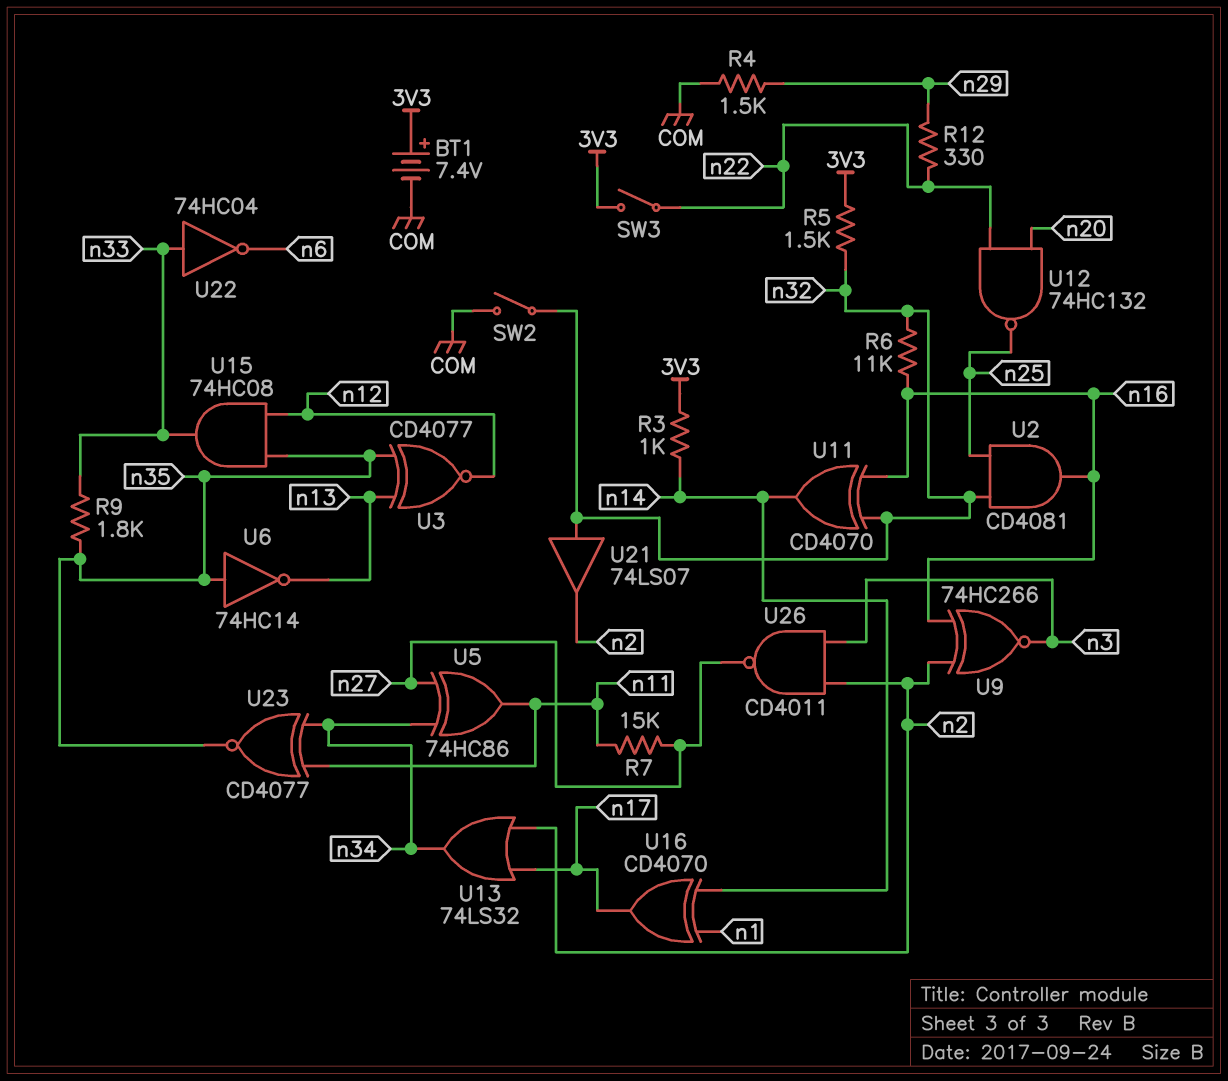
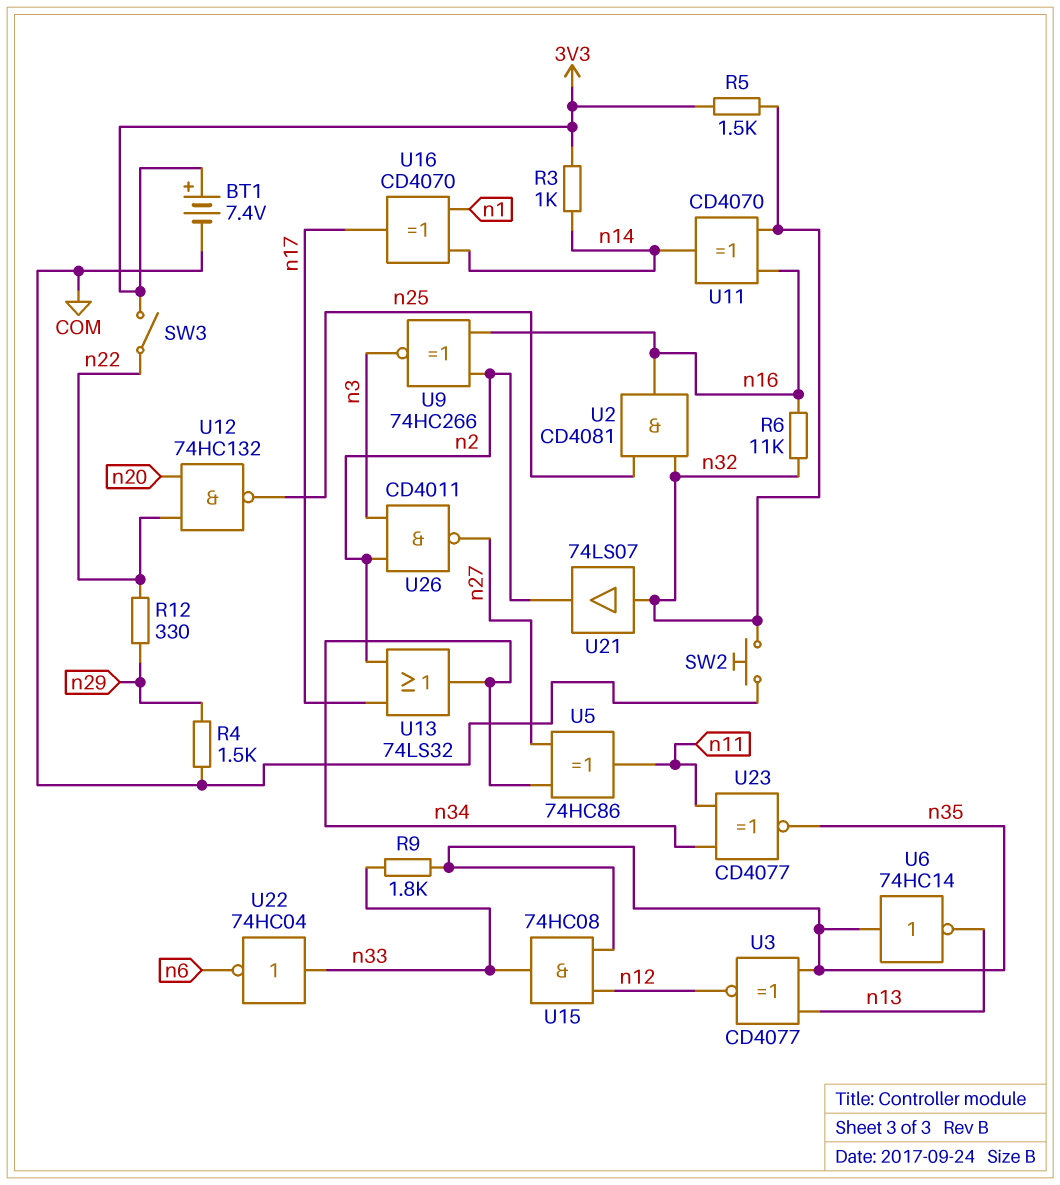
R7: 15k (n11, n27) -> none
SW2: switch (COM, n32) -> button (COM, n32)

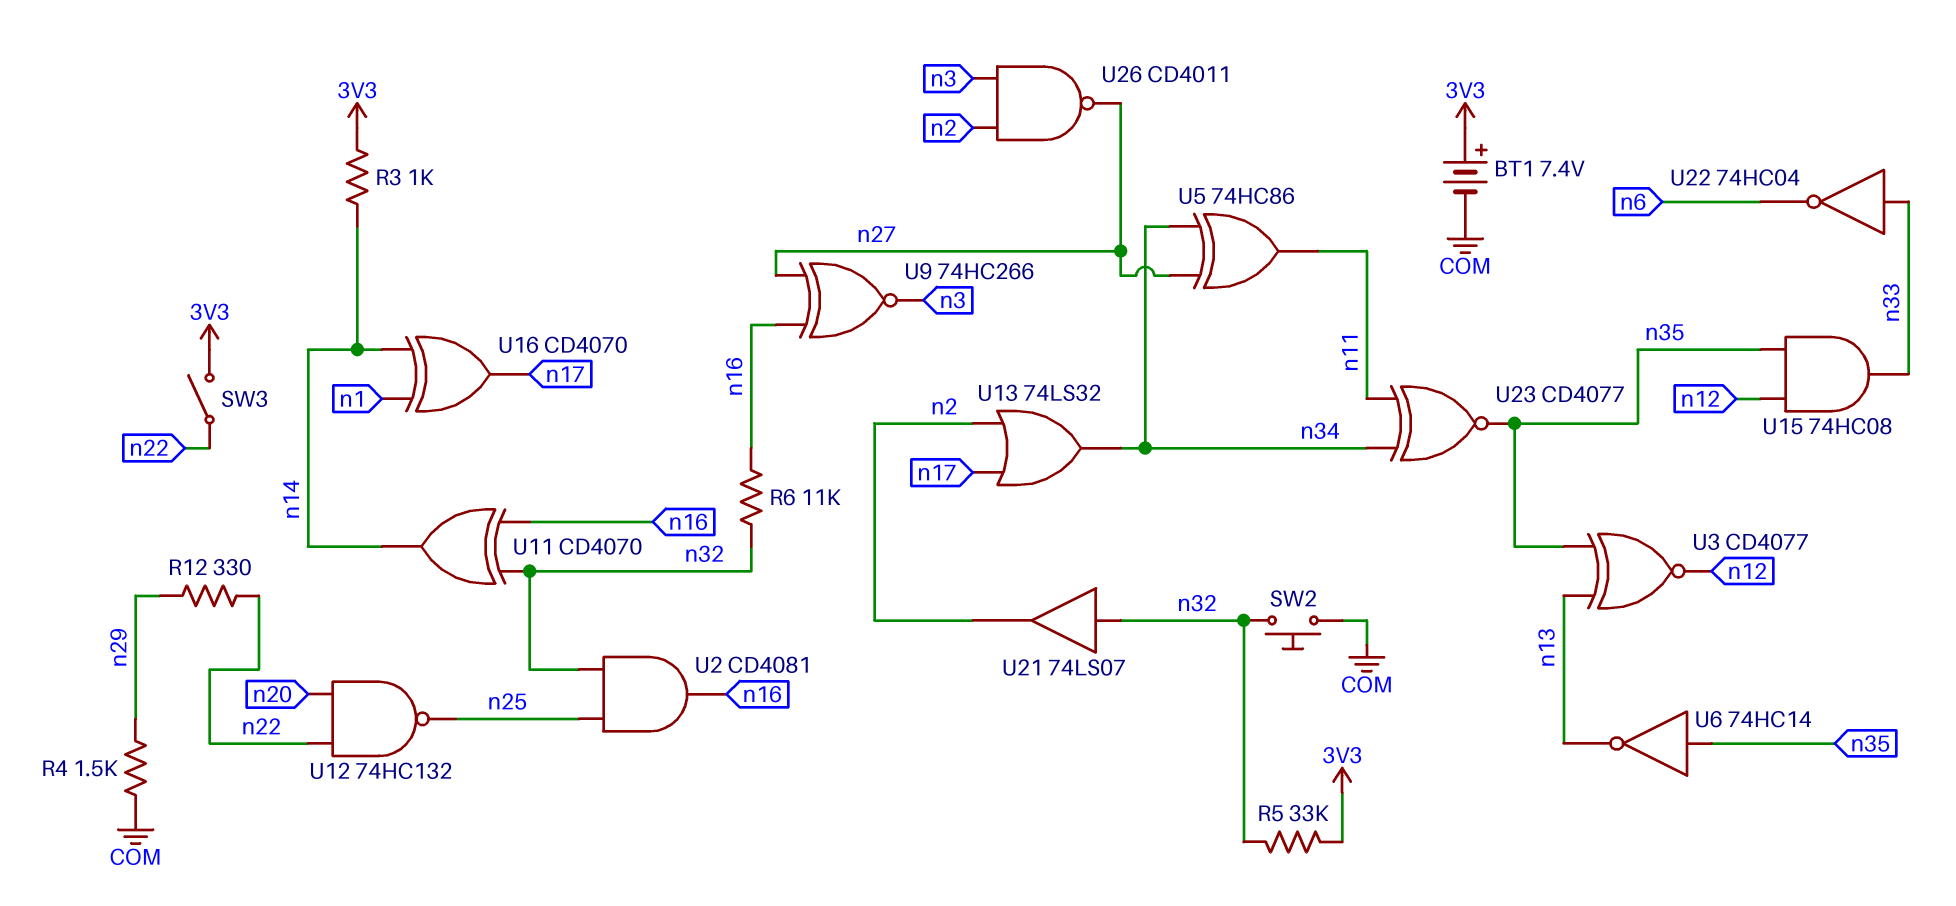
R5: 1.5k (3V3, n32) -> 33k (3V3, n32)
R9: 1.8k (n33, n35) -> none
U9: XNOR 74HC266 (in n2, in n16, out n3) -> XNOR 74HC266 (in n16, in n27, out n3)

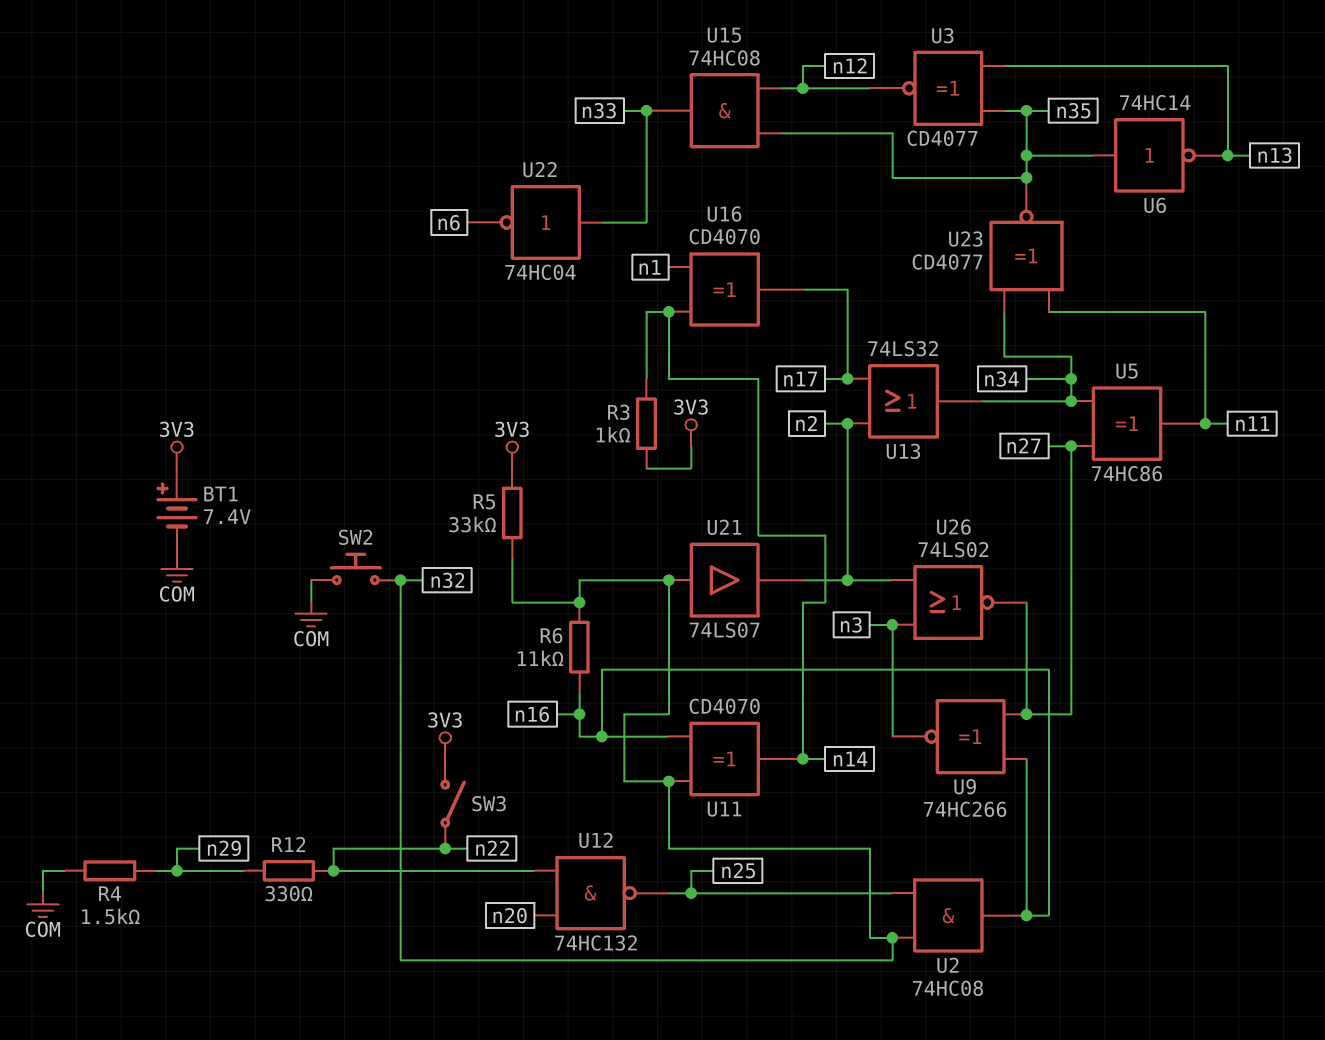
U2: AND CD4081 (in n25, in n32, out n16) -> AND 74HC08 (in n25, in n32, out n16)
U26: NAND CD4011 (in n2, in n3, out n27) -> NOR 74LS02 (in n2, in n3, out n27)

